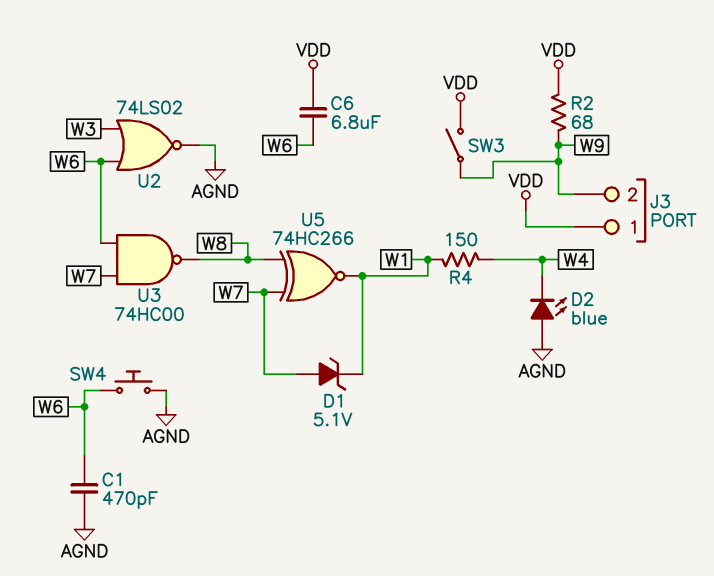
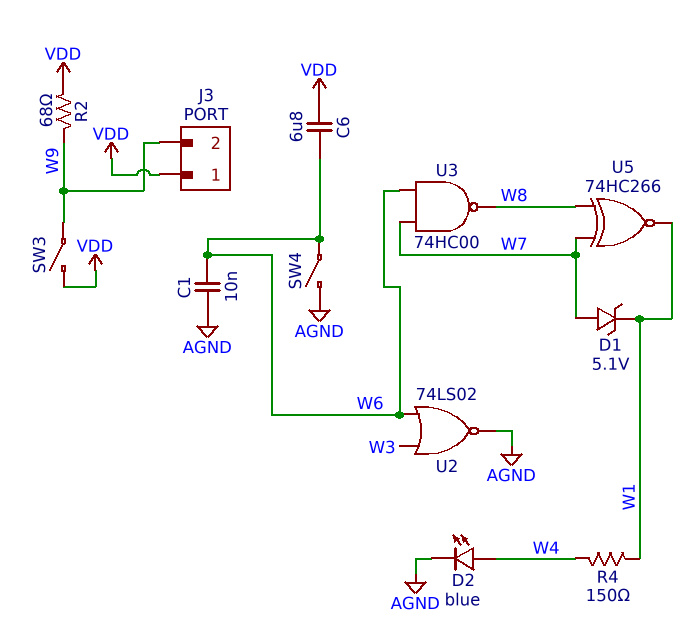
C1: 470pF (AGND, W6) -> 10nF (AGND, W6)
D2: LED blue (A AGND, K W4) -> LED blue (A W4, K AGND)
SW4: button (AGND, W6) -> switch (AGND, W6)

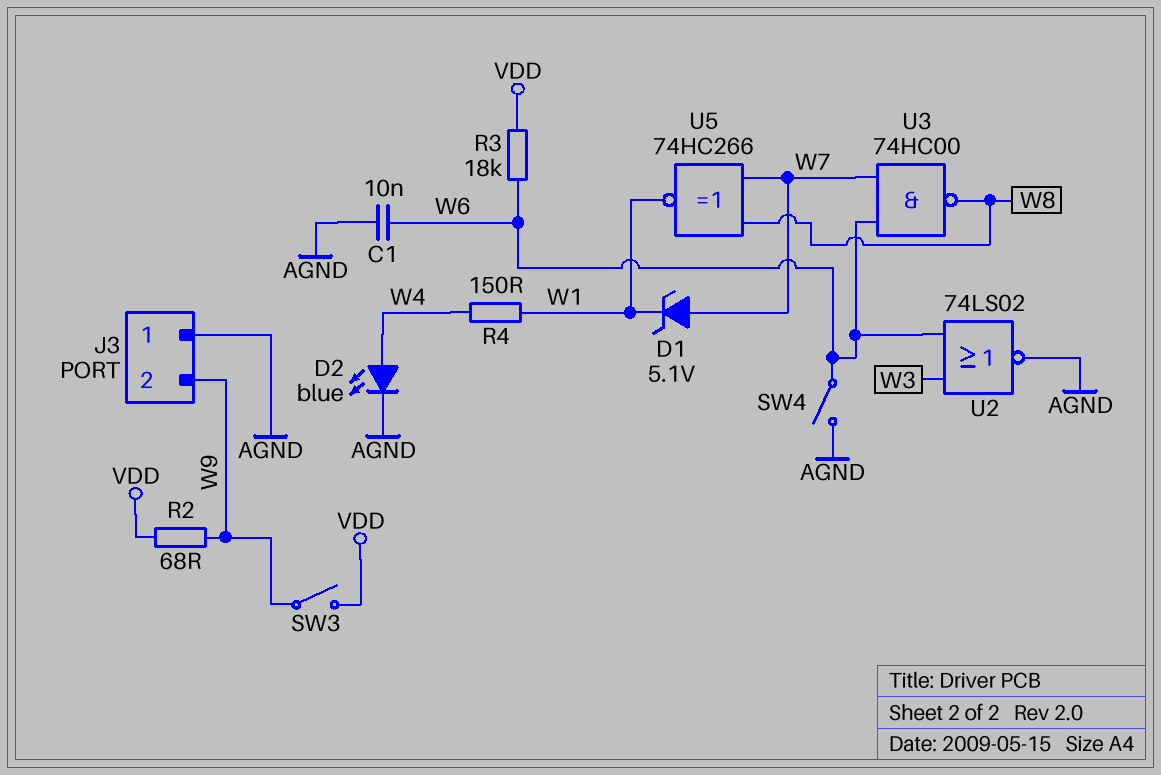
C6: 6.8uF (VDD, W6) -> none
J3 pin 1: VDD -> AGND
R3: none -> 18k (VDD, W6)

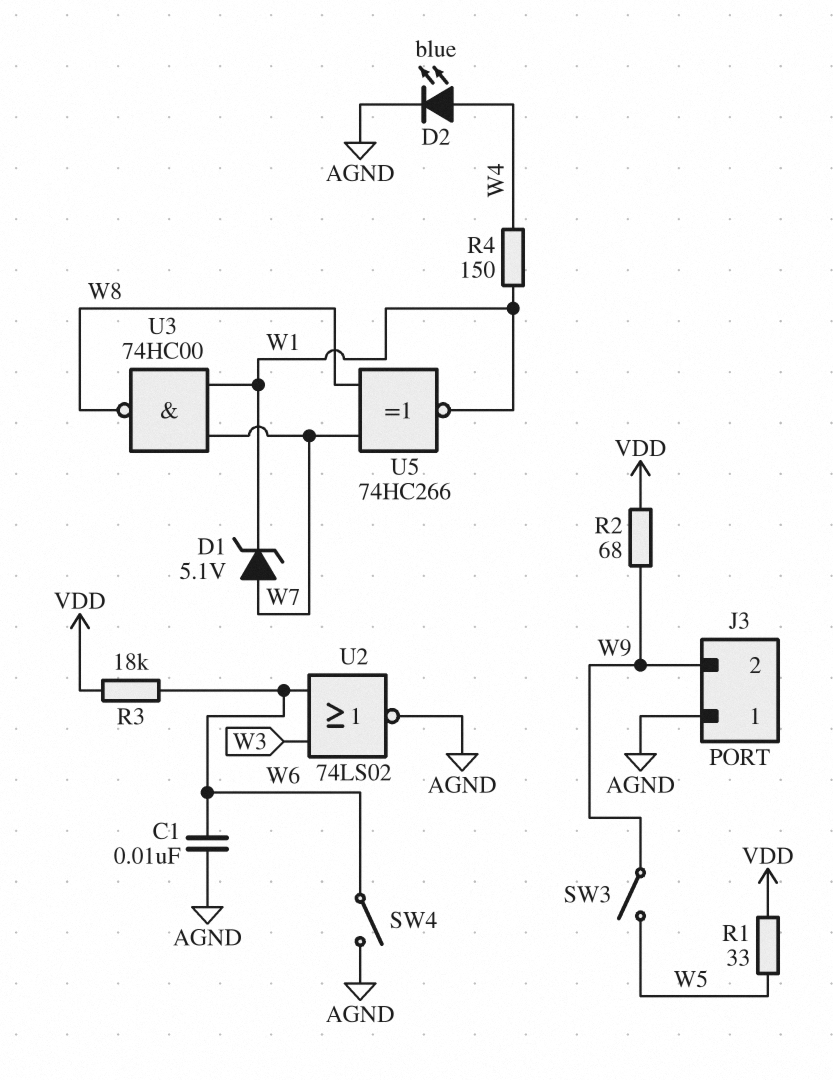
R1: none -> 33 (VDD, W5)
SW3: switch (VDD, W9) -> switch (W5, W9)
U3: NAND 74HC00 (in W6, in W7, out W8) -> NAND 74HC00 (in W1, in W7, out W8)

